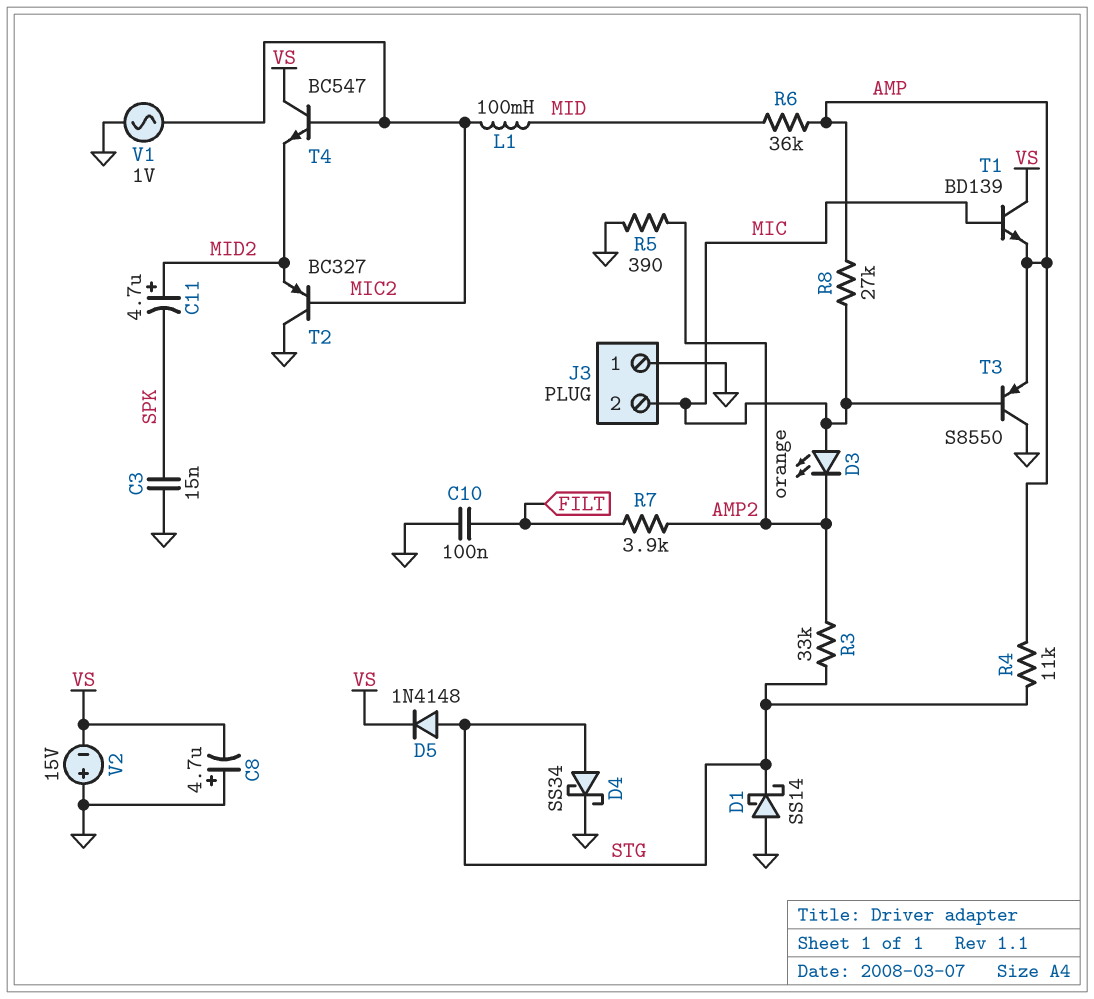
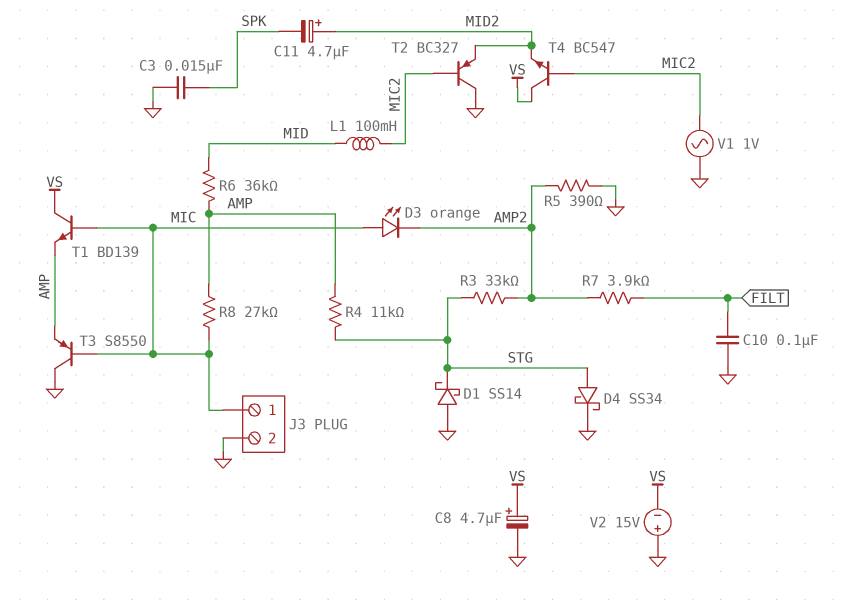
C8: 4.7uF (plus GND, minus VS) -> 4.7uF (plus VS, minus GND)
D5: diode 1N4148 (A STG, K VS) -> none
J3 pin 1: GND -> MIC
J3 pin 2: MIC -> GND

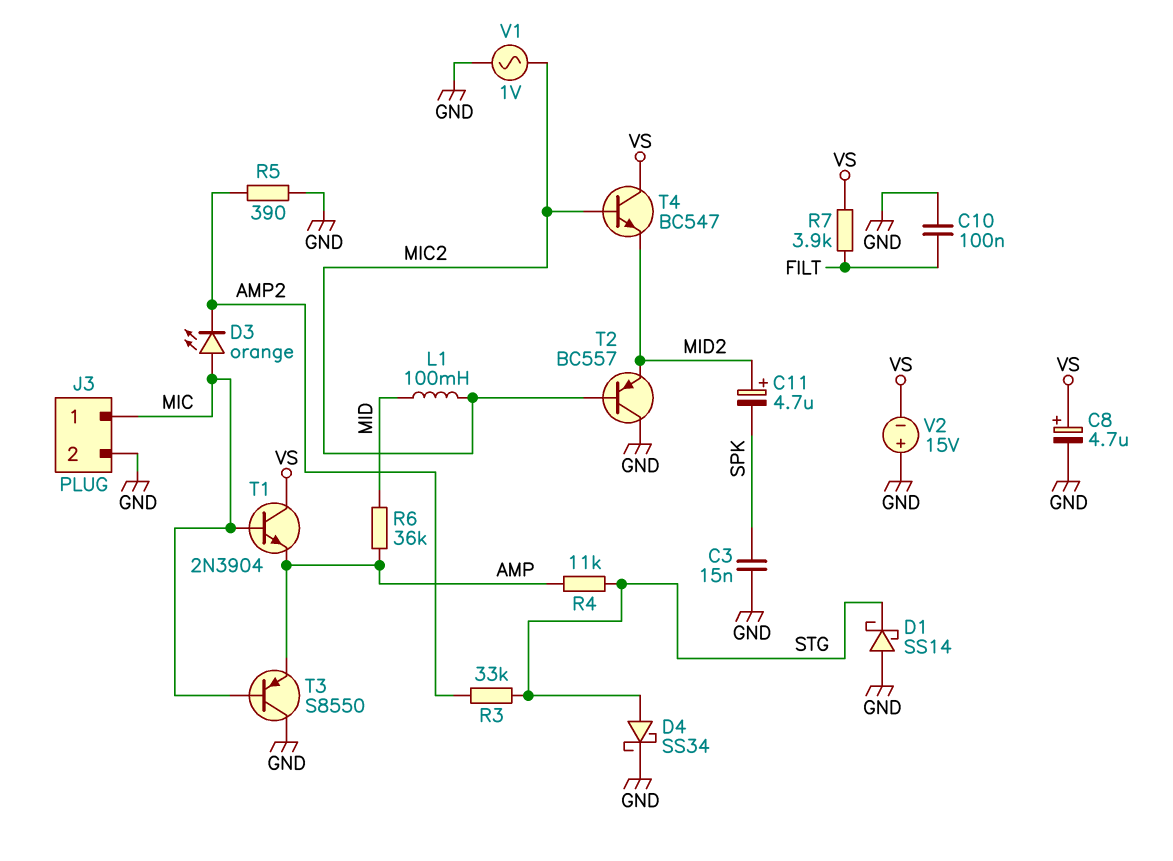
R7: 3.9k (AMP2, FILT) -> 3.9k (FILT, VS)
R8: 27k (AMP, MIC) -> none
T1: NPN BD139 (B MIC, C VS, E AMP) -> NPN 2N3904 (B MIC, C VS, E AMP)
T2: PNP BC327 (B MIC2, C GND, E MID2) -> PNP BC557 (B MIC2, C GND, E MID2)

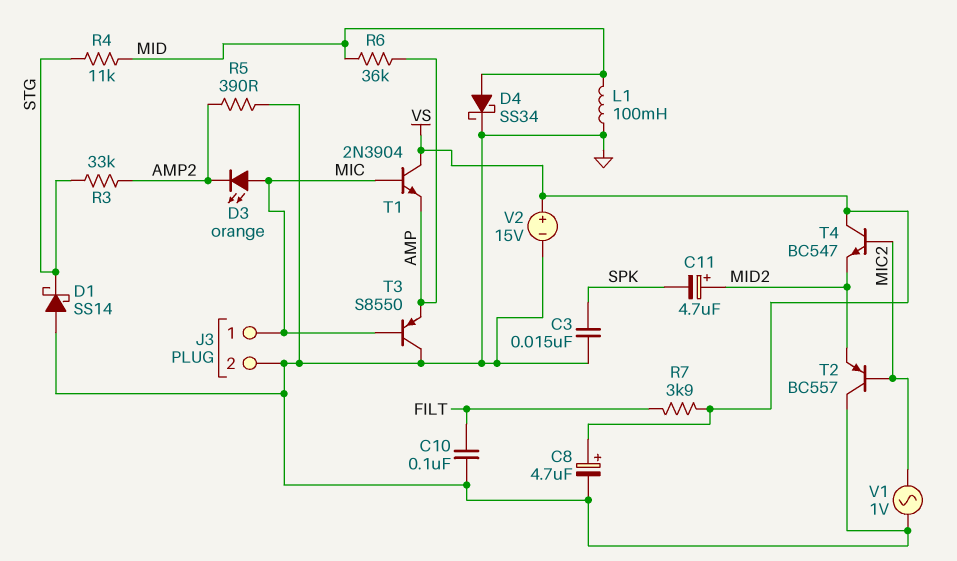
D4: schottky SS34 (A STG, K GND) -> schottky SS34 (A MID, K GND)
L1: 100mH (MIC2, MID) -> 100mH (GND, MID)
R4: 11k (AMP, STG) -> 11k (MID, STG)
V2: 15V (plus GND, minus VS) -> 15V (plus VS, minus GND)

